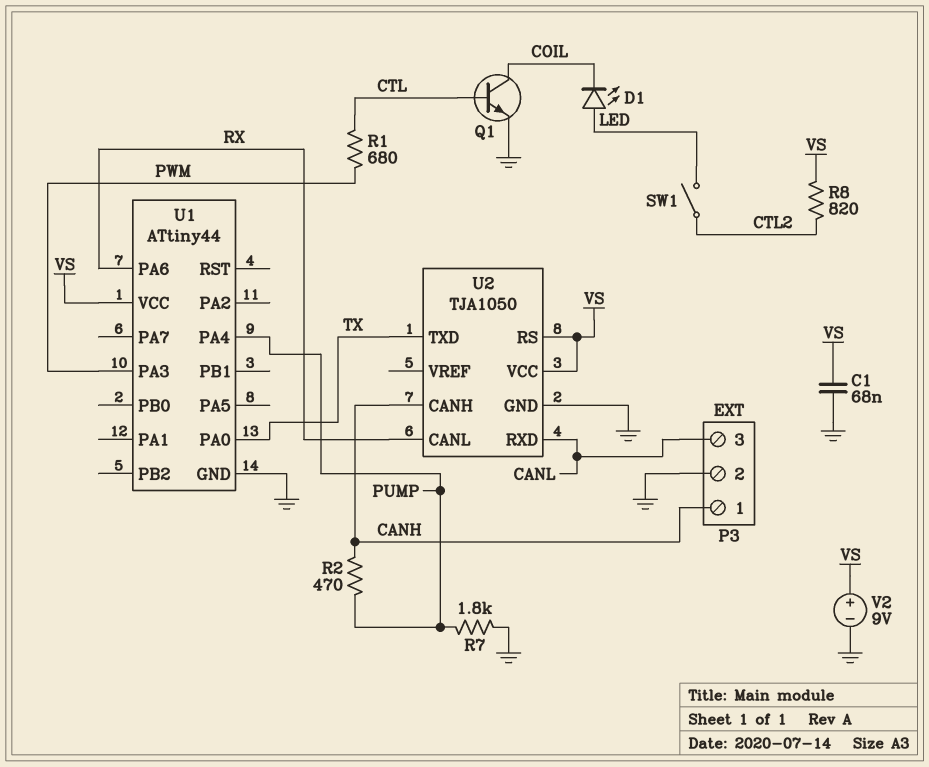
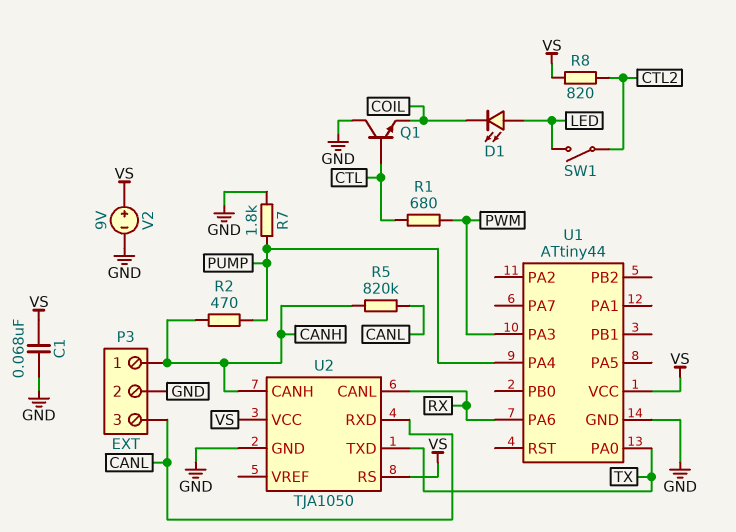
Q1: NPN (B CTL, C COIL, E GND) -> NPN (B CTL, C GND, E COIL)
R5: none -> 820k (CANH, CANL)

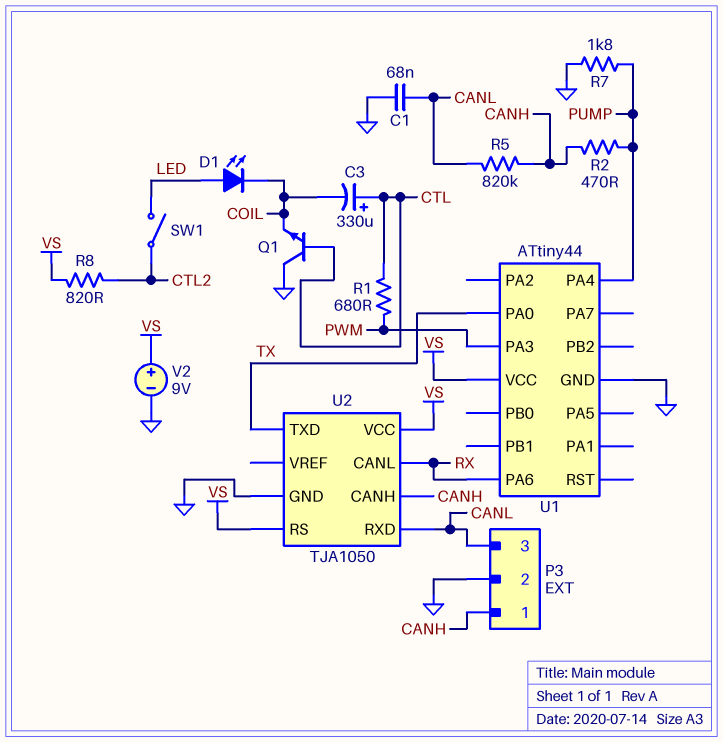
C1: 68nF (GND, VS) -> 68nF (CANL, GND)
C3: none -> 330uF (plus CTL, minus COIL)

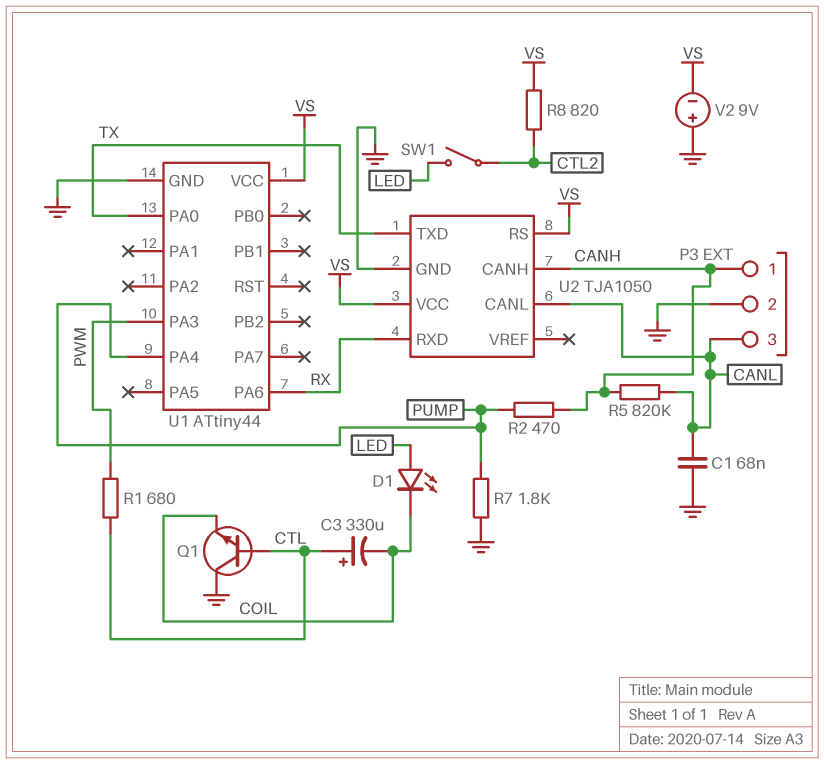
U2 pin CANL: RX -> CANL
U2 pin RXD: CANL -> RX
V2: 9V (plus VS, minus GND) -> 9V (plus GND, minus VS)

